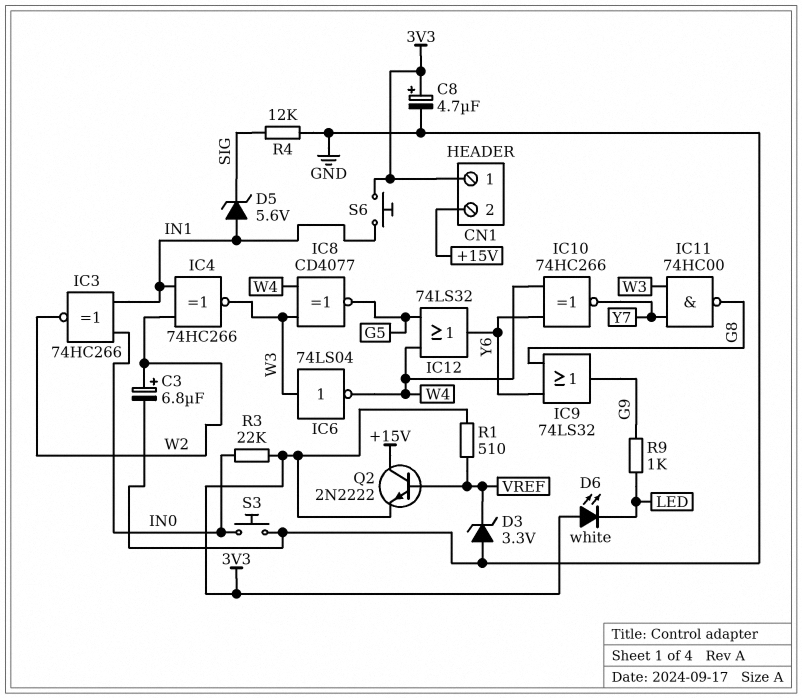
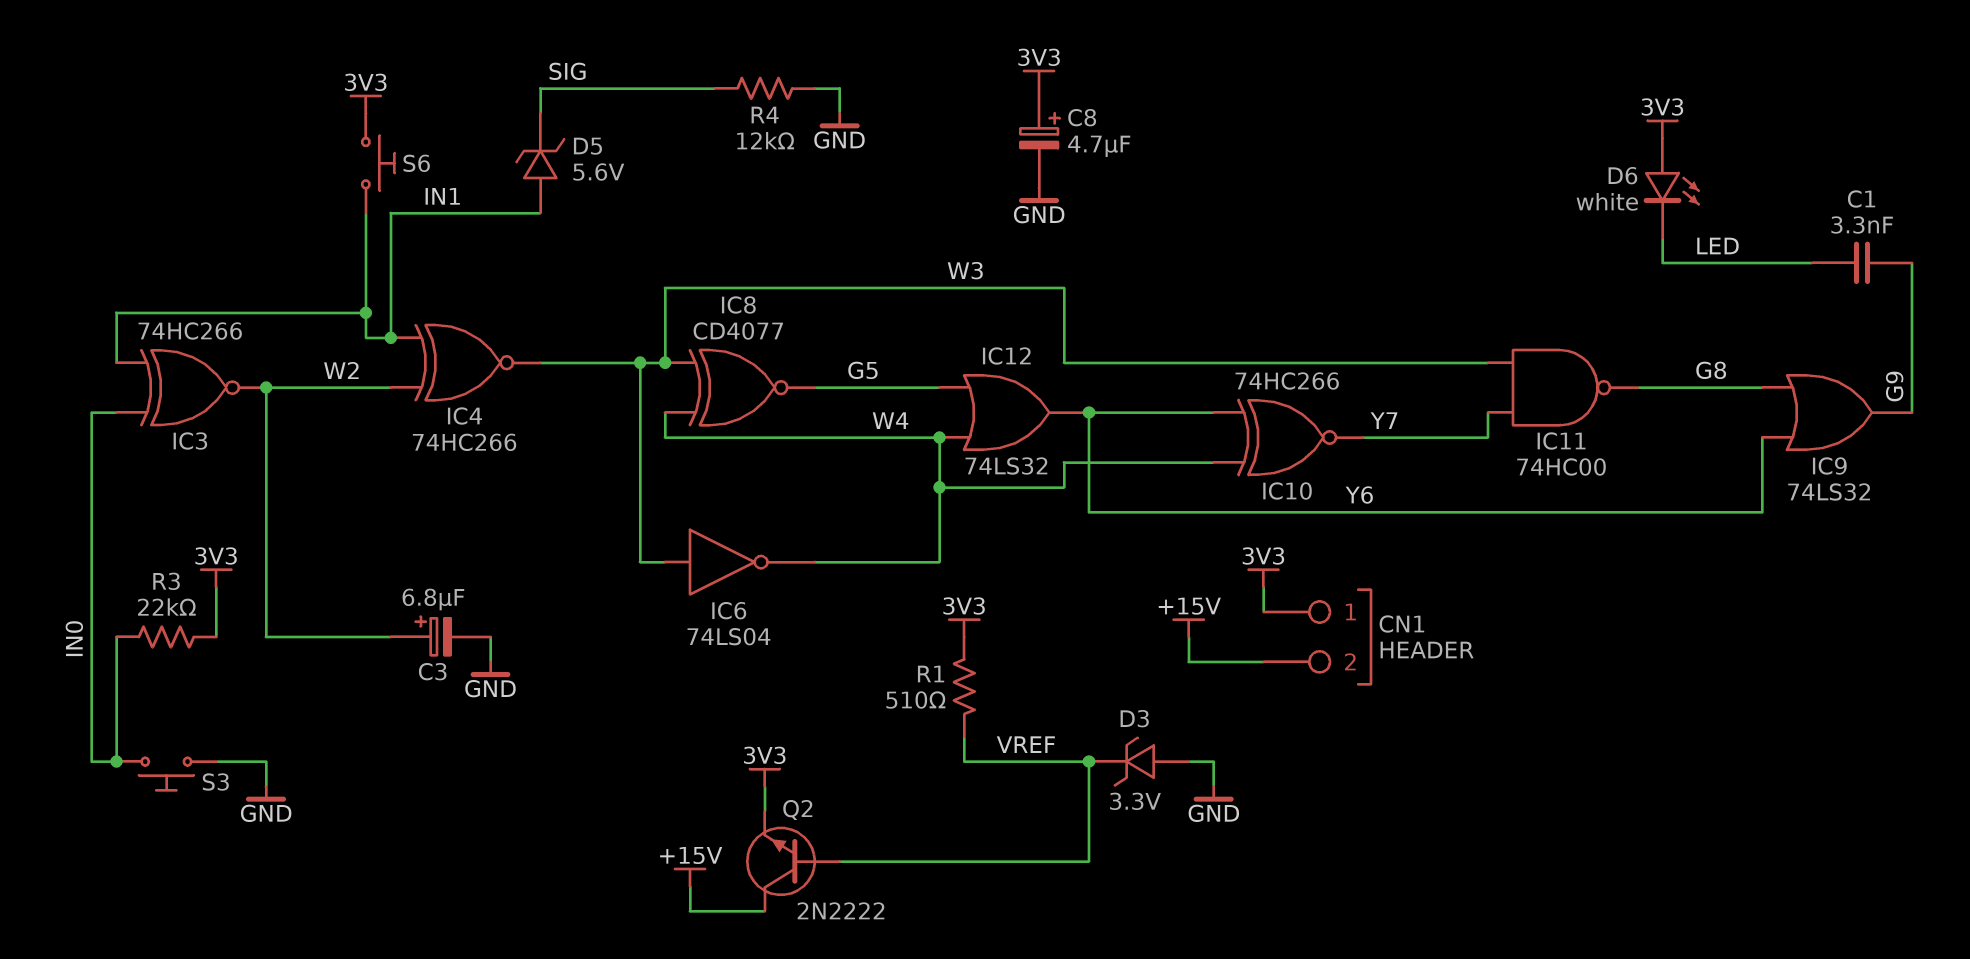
C1: none -> 3.3nF (G9, LED)
R9: 1k (G9, LED) -> none

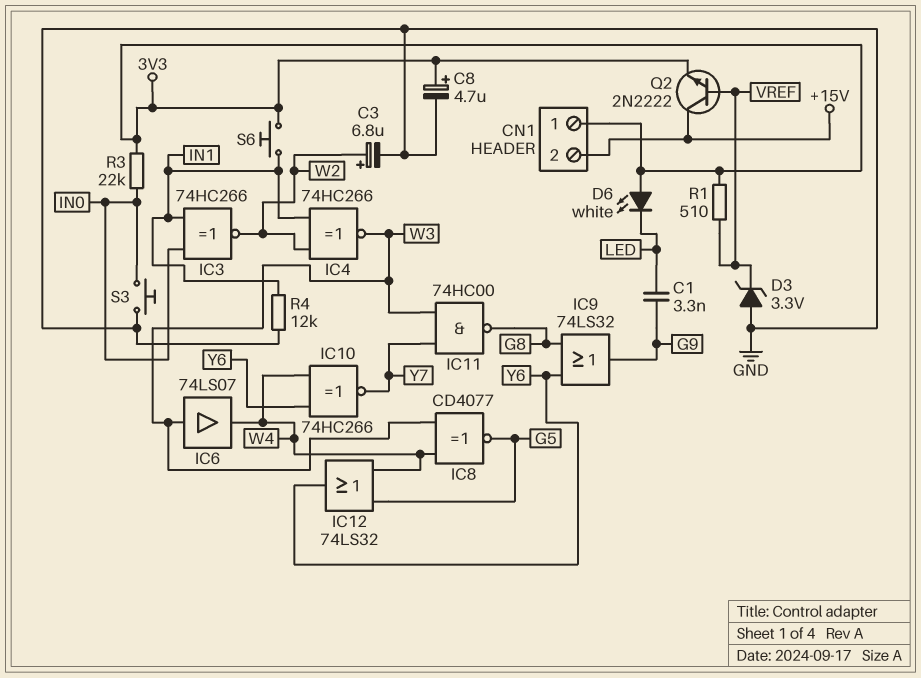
D5: zener 5.6V (A IN1, K SIG) -> none
IC6: NOT 74LS04 (in W3, out W4) -> buffer 74LS07 (in W3, out W4)
R4: 12k (GND, SIG) -> 12k (GND, IN1)

